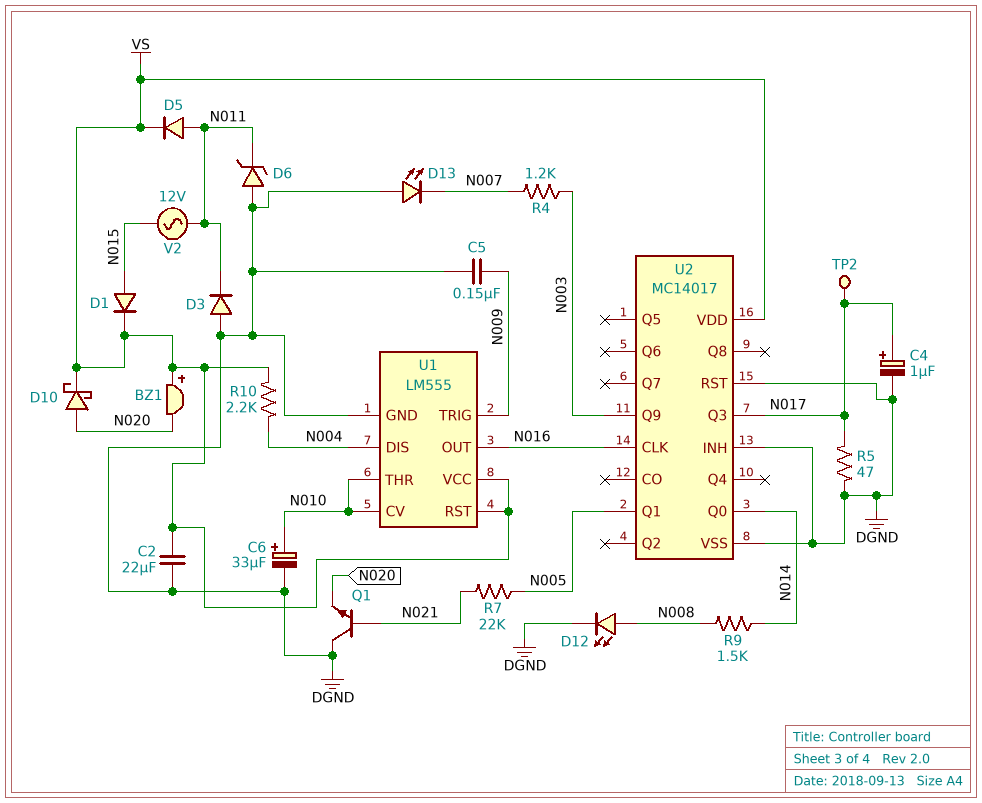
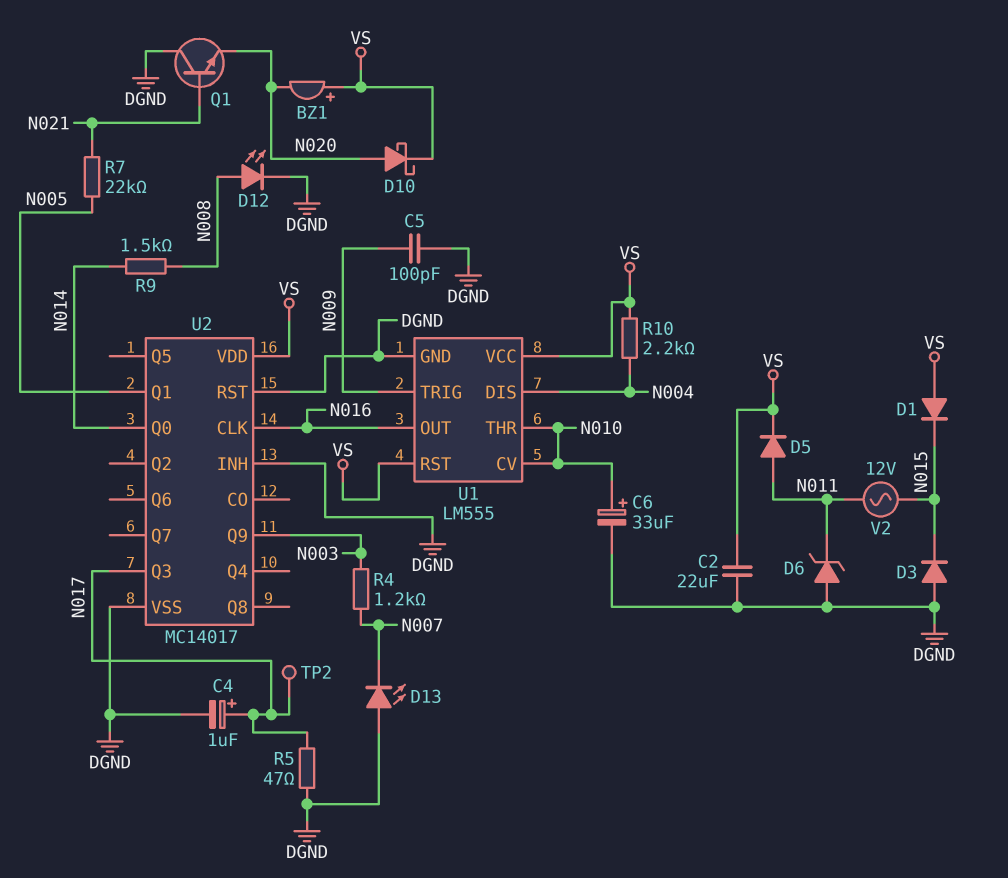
C5: 150nF (DGND, N009) -> 100pF (DGND, N009)
D1: diode (A N015, K VS) -> diode (A VS, K N015)
D3: diode (A DGND, K N011) -> diode (A DGND, K N015)

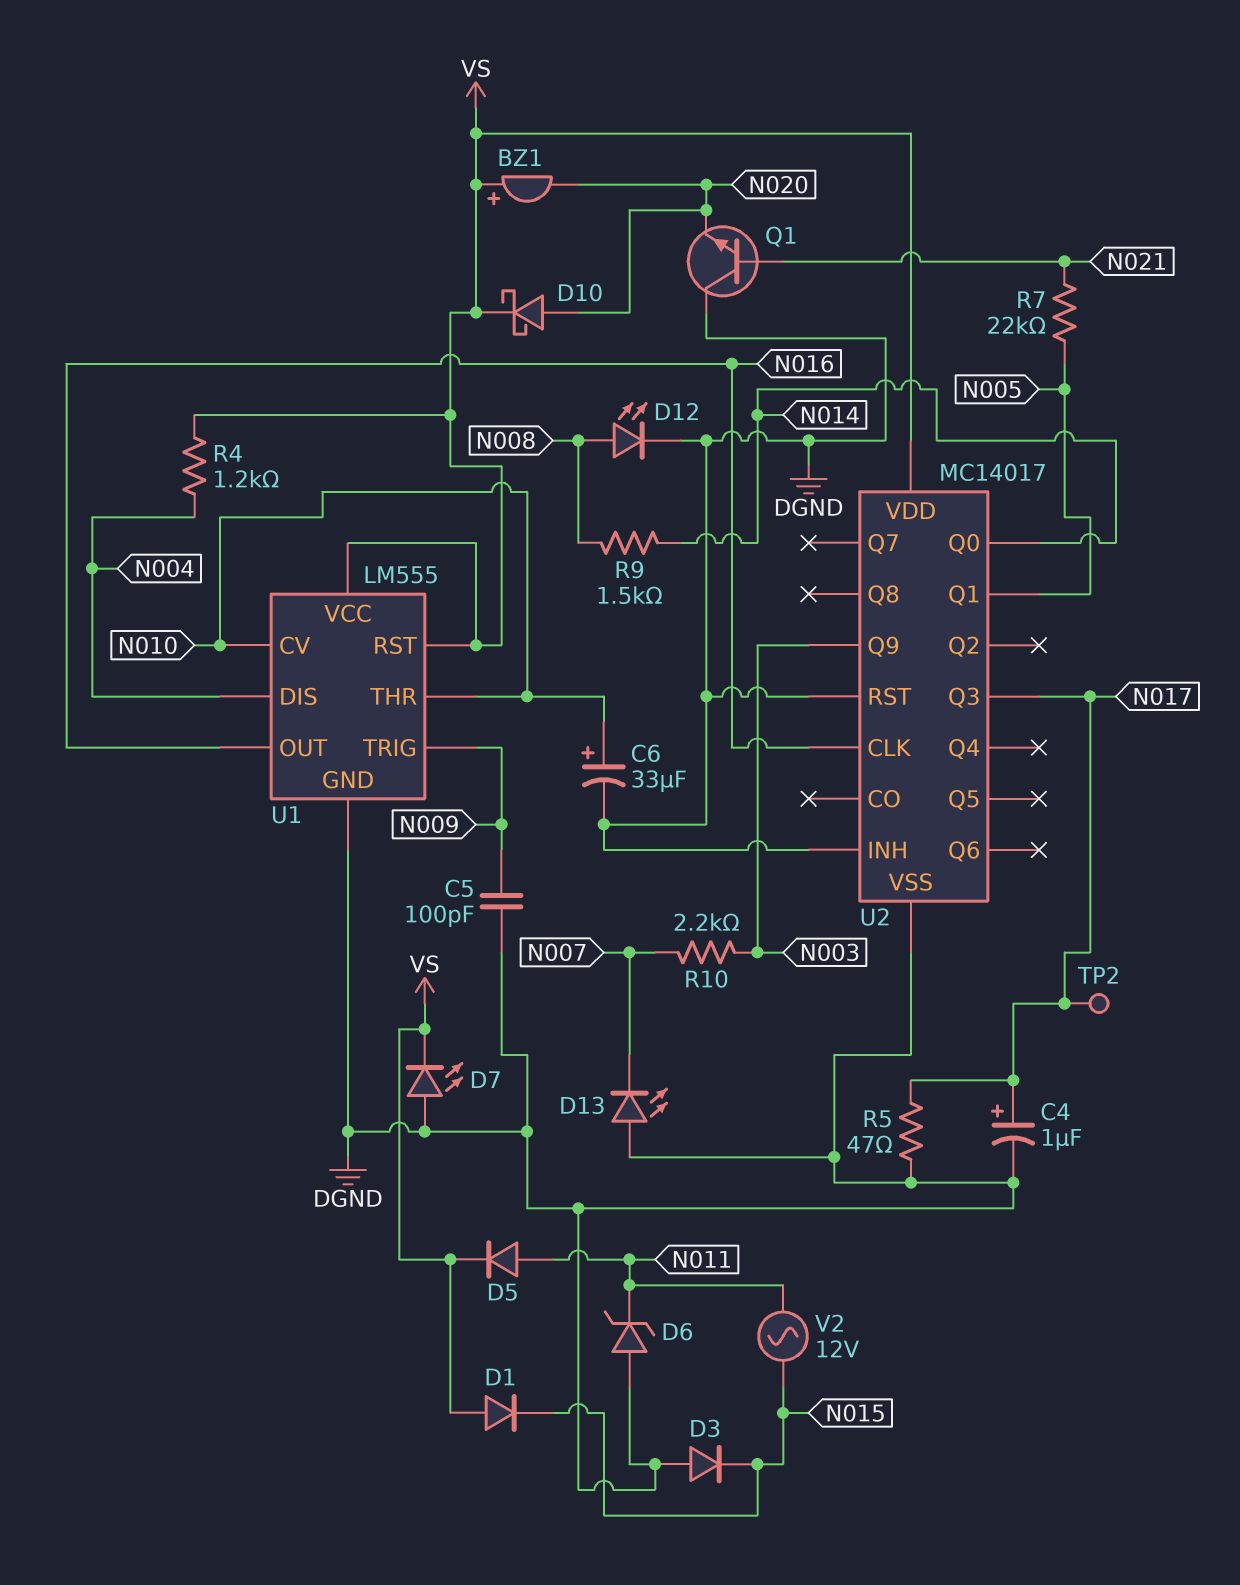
C2: 22uF (DGND, VS) -> none
D7: none -> LED (A DGND, K VS)
R4: 1.2k (N003, N007) -> 1.2k (N004, VS)
R10: 2.2k (N004, VS) -> 2.2k (N003, N007)

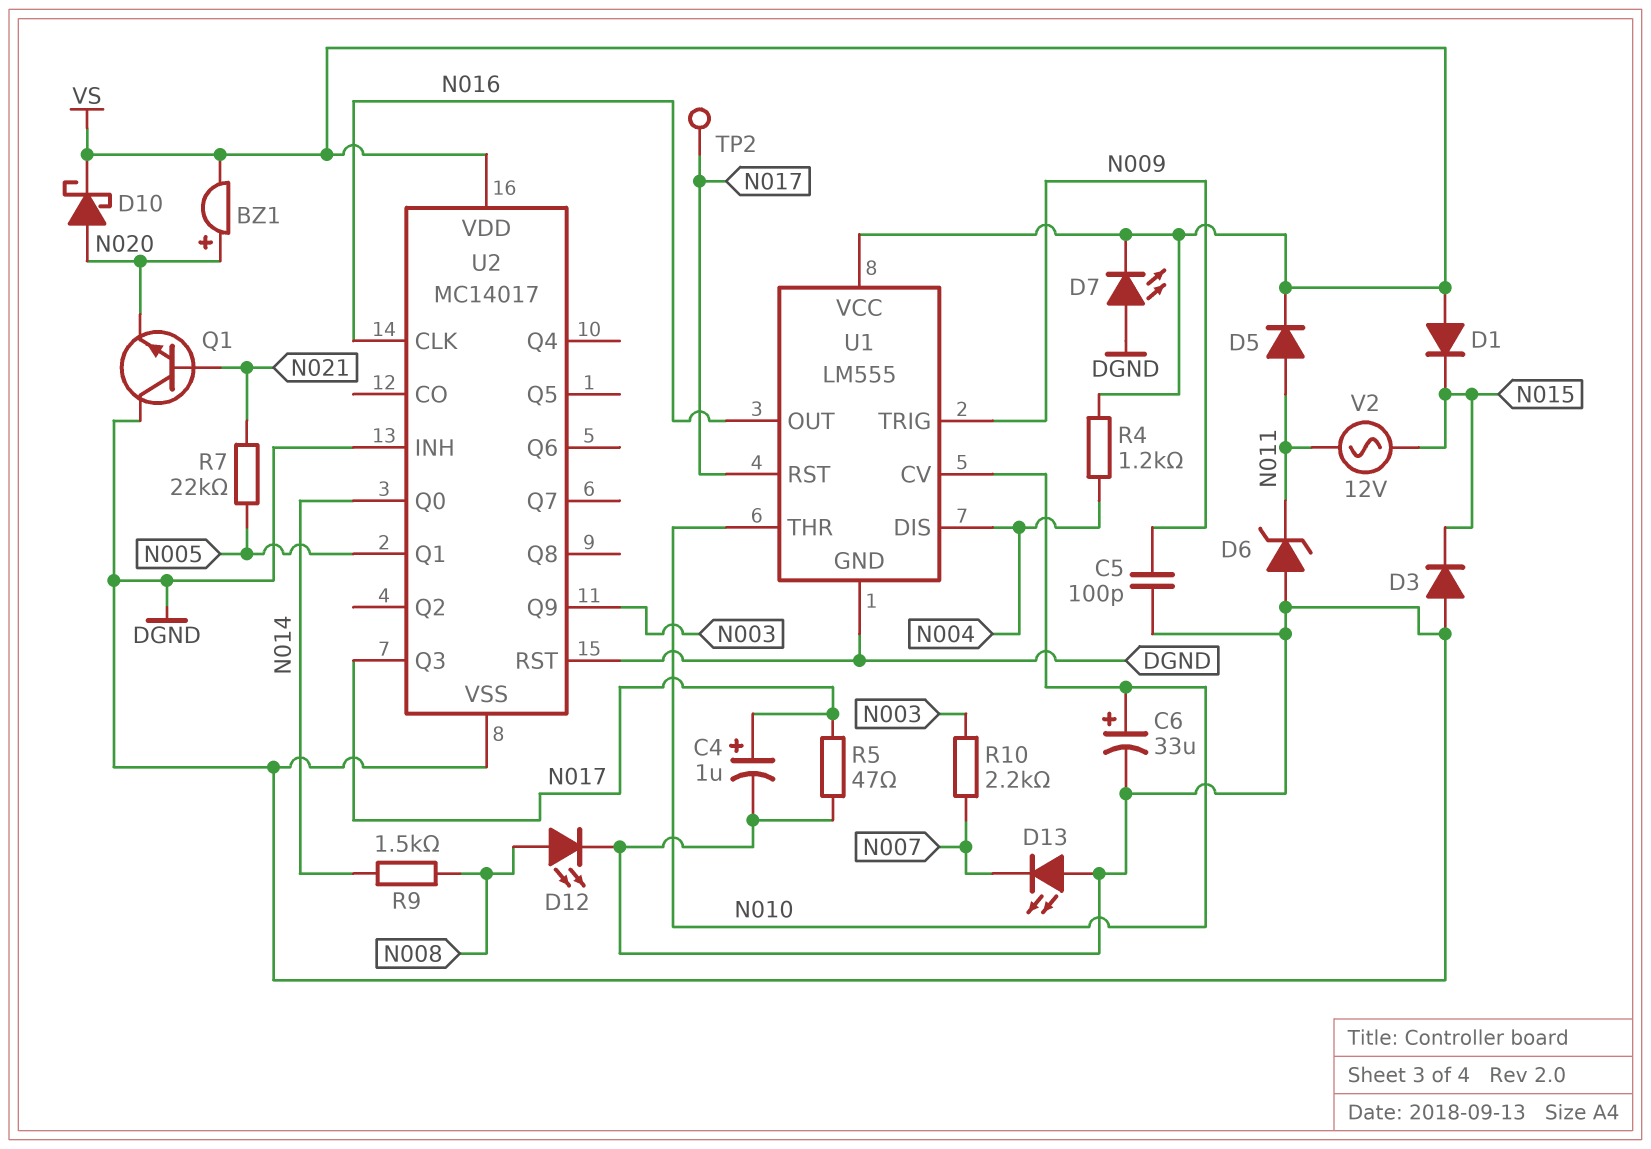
BZ1: buzzer (plus VS, minus N020) -> buzzer (plus N020, minus VS)
U1 pin RST: VS -> N017

